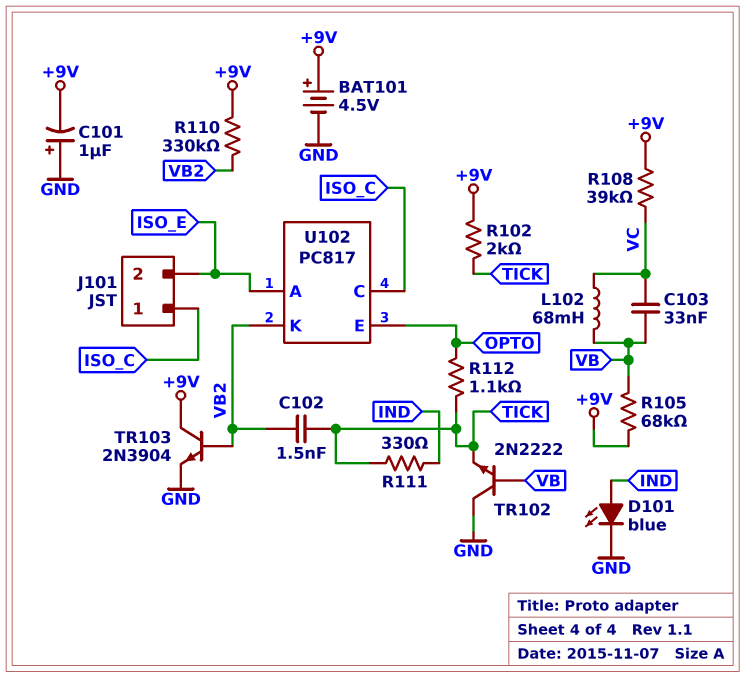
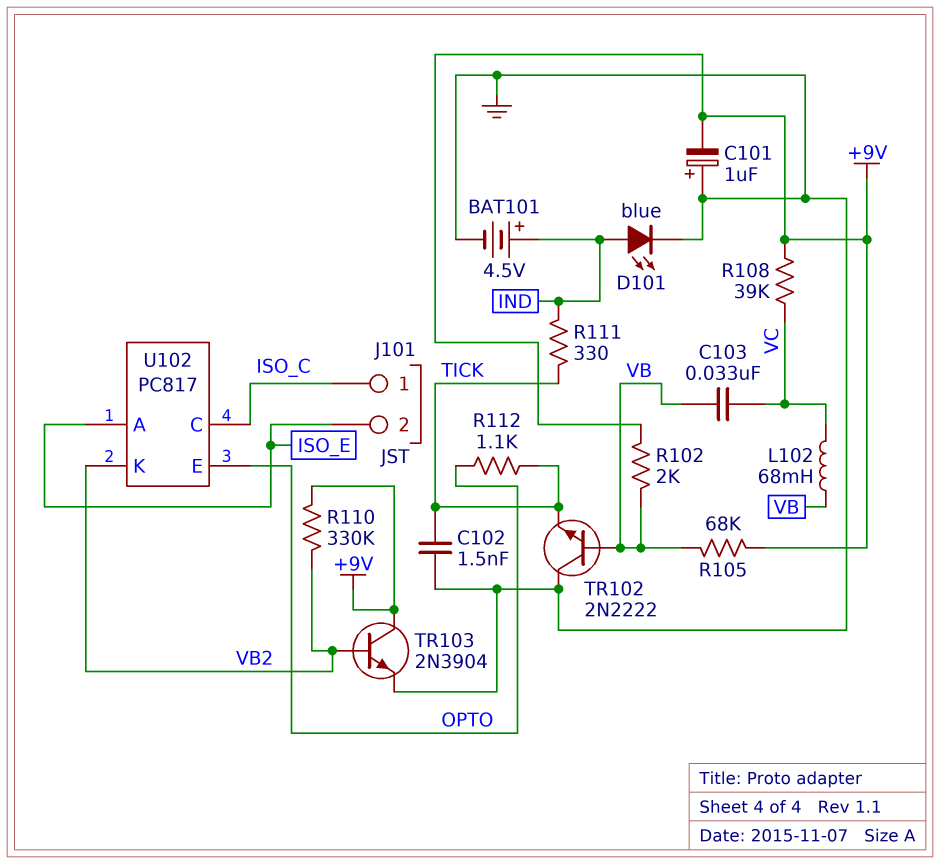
BAT101: 4.5V (plus +9V, minus GND) -> 4.5V (plus IND, minus GND)
C102: 1.5nF (TICK, VB2) -> 1.5nF (GND, TICK)
R102: 2k (+9V, TICK) -> 2k (+9V, VB)

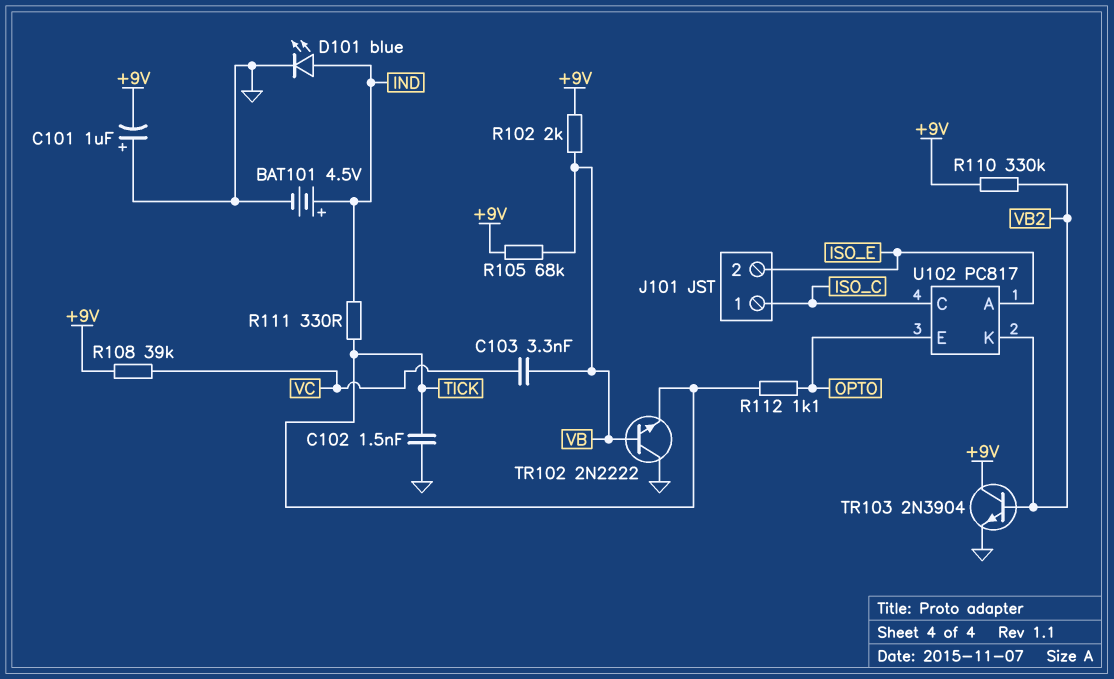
C103: 33nF (VB, VC) -> 3.3nF (VB, VC)
L102: 68mH (VB, VC) -> none

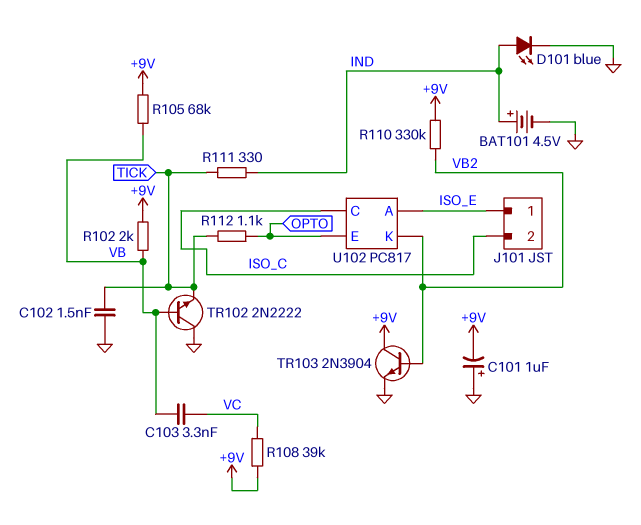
J101 pin 1: ISO_C -> ISO_E
J101 pin 2: ISO_E -> ISO_C

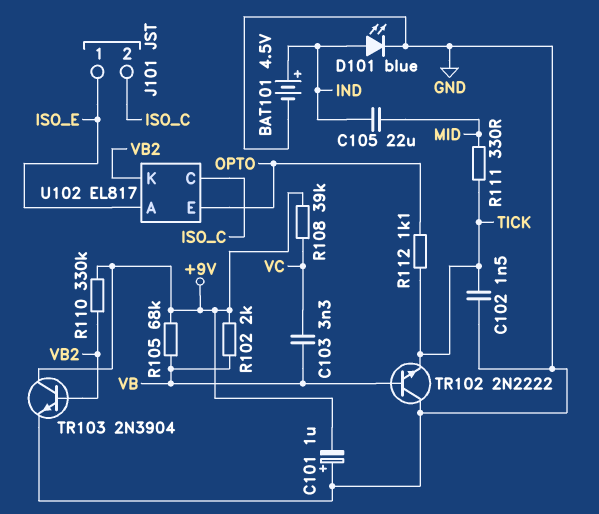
C105: none -> 22uF (IND, MID)
R111: 330 (IND, TICK) -> 330 (MID, TICK)
U102: PC817 -> EL817

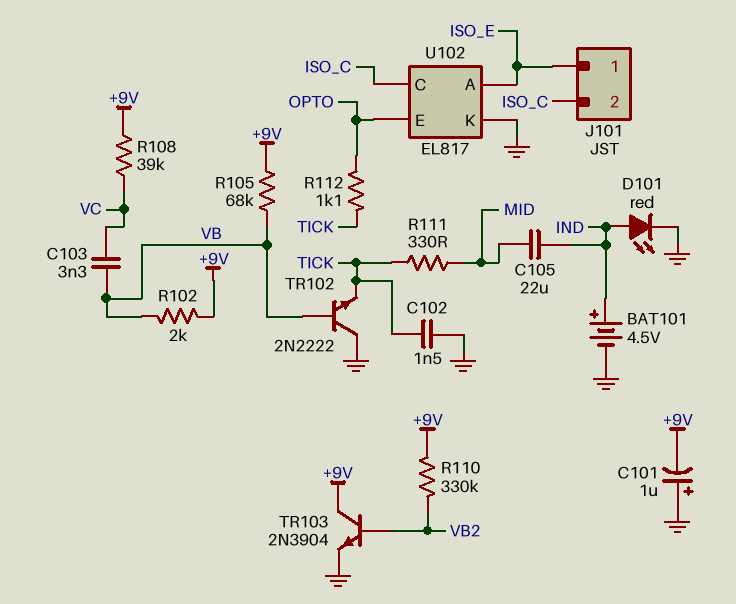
D101: LED blue (A IND, K GND) -> LED red (A IND, K GND)
U102 pin K: VB2 -> GND

